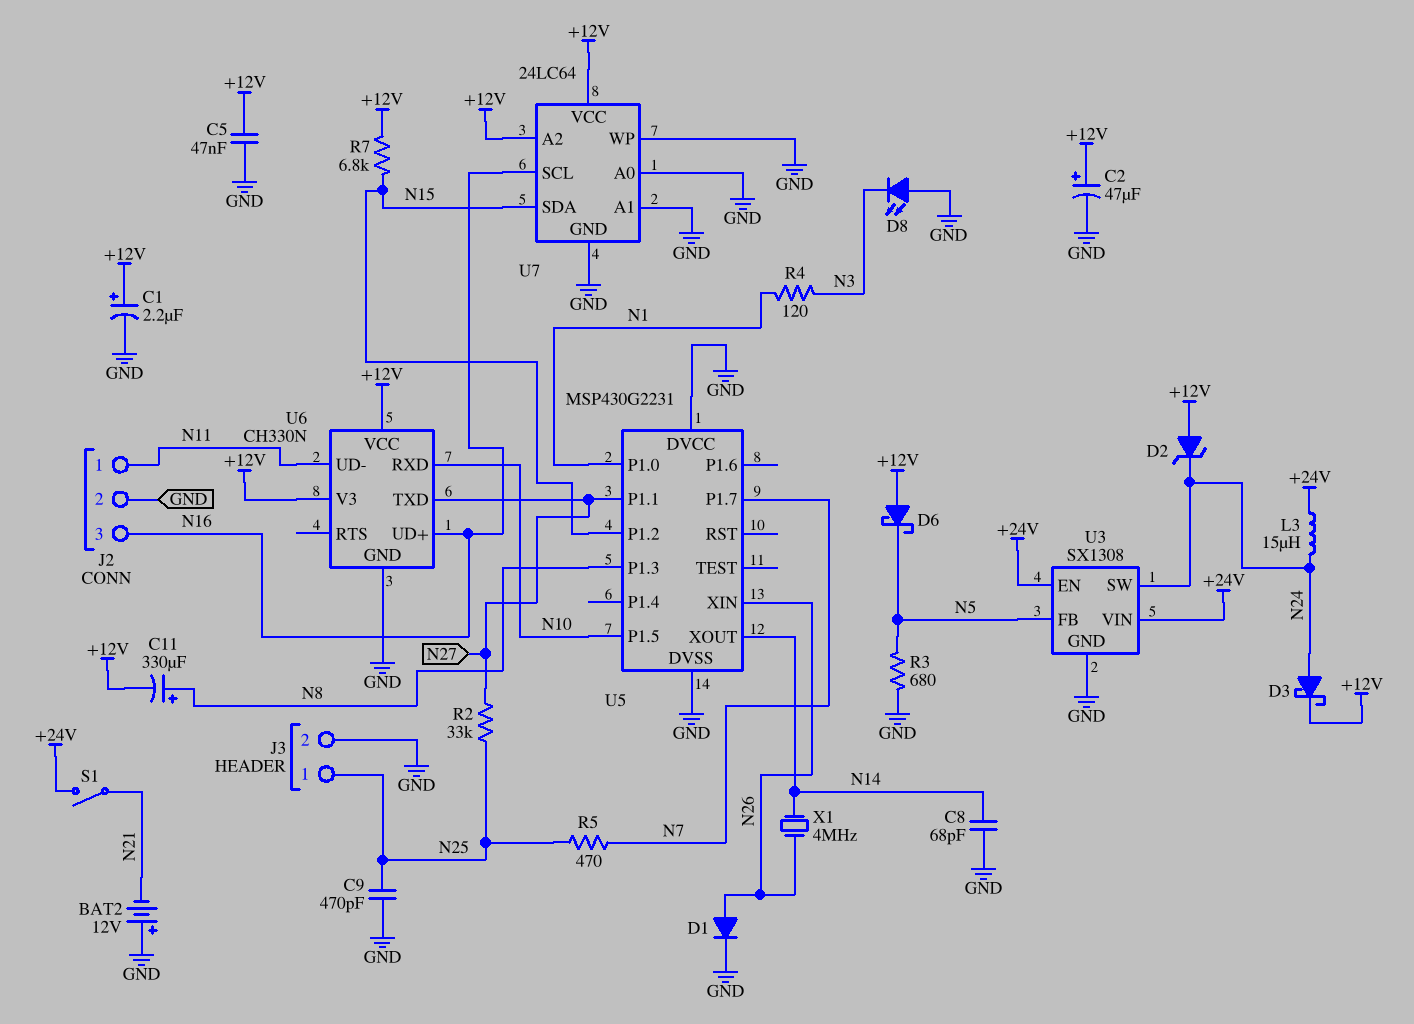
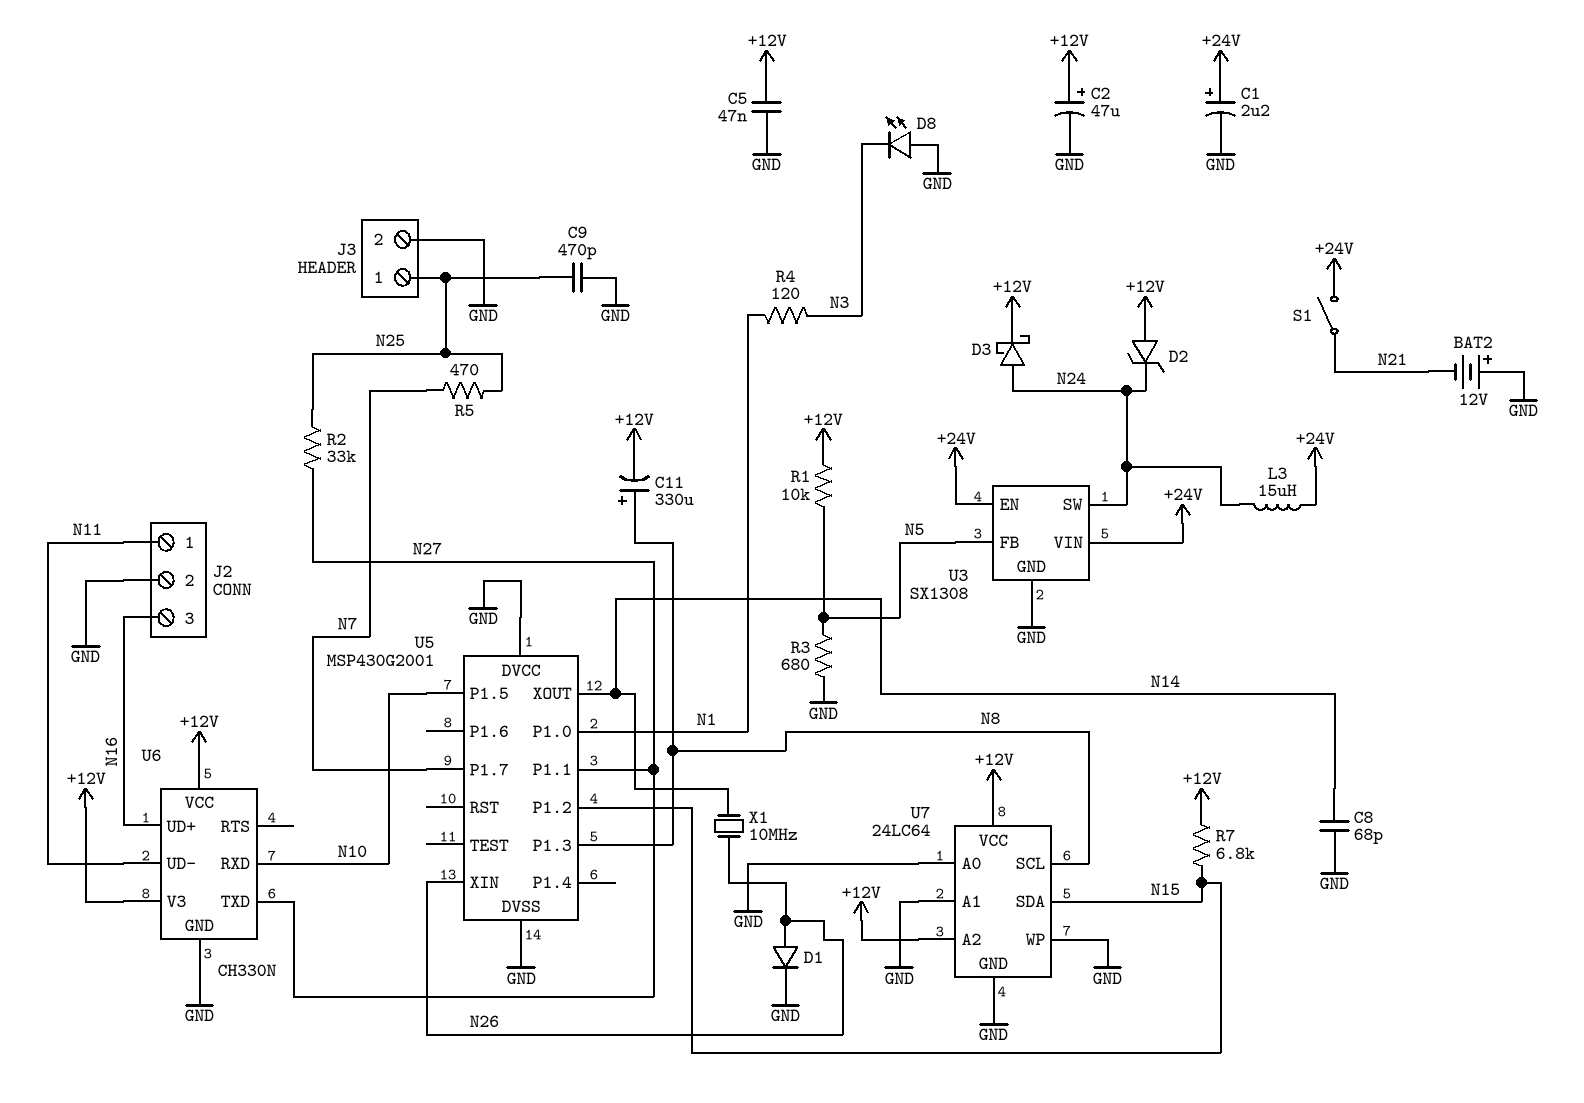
C1: 2.2uF (plus +12V, minus GND) -> 2.2uF (plus +24V, minus GND)
D6: schottky (A +12V, K N5) -> none
R1: none -> 10k (+12V, N5)
U5: MSP430G2231 -> MSP430G2001
U7 pin SCL: N16 -> N8
X1: 4MHz (N14, N26) -> 10MHz (N14, N26)

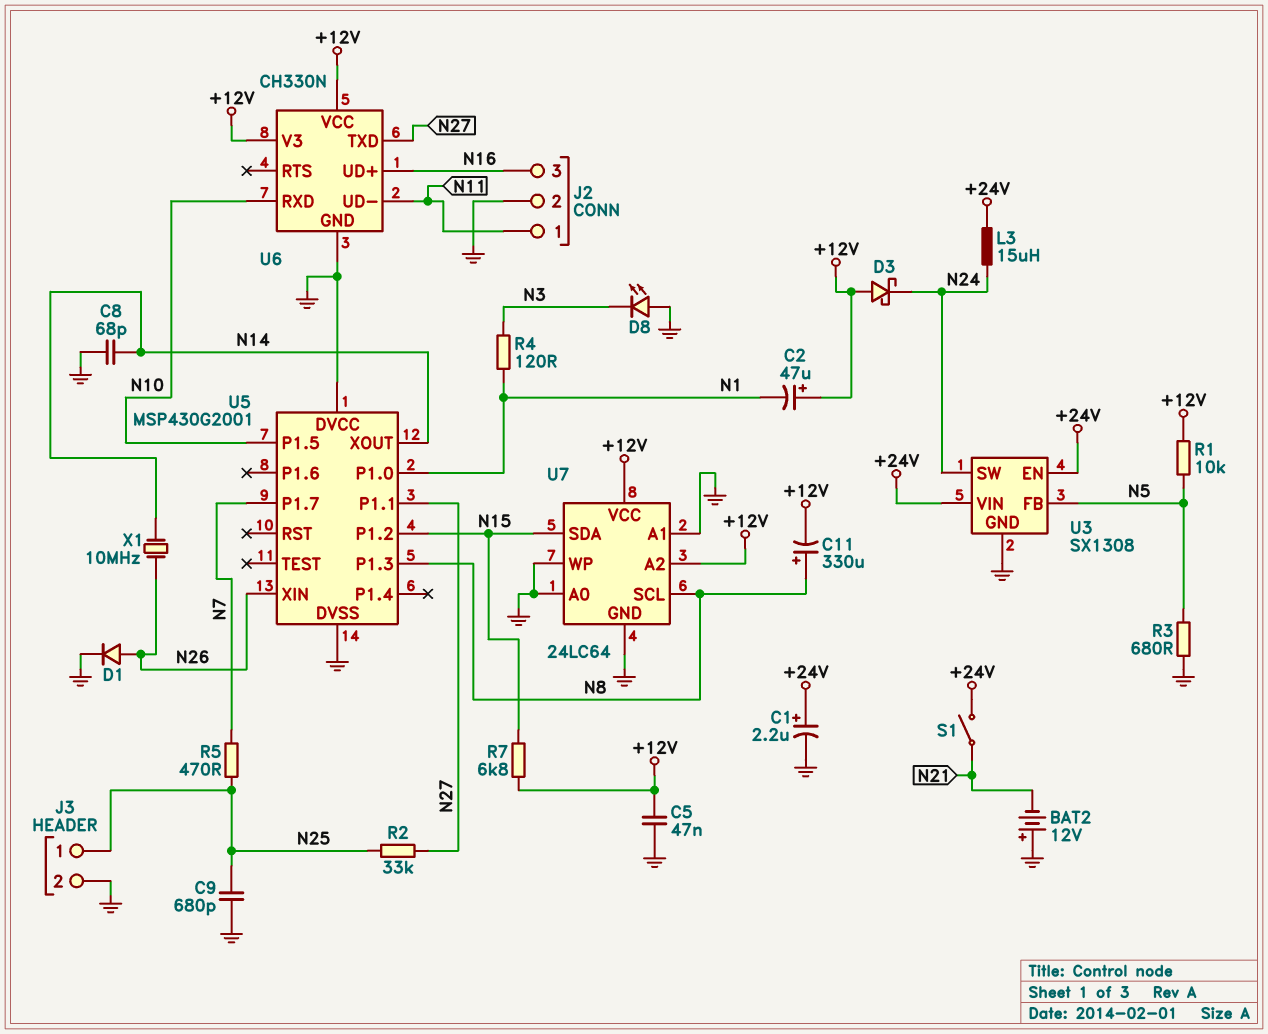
C2: 47uF (plus +12V, minus GND) -> 47uF (plus +12V, minus N1)
C9: 470pF (GND, N25) -> 680pF (GND, N25)
D2: zener (A +12V, K N24) -> none
D3: schottky (A N24, K +12V) -> schottky (A +12V, K N24)

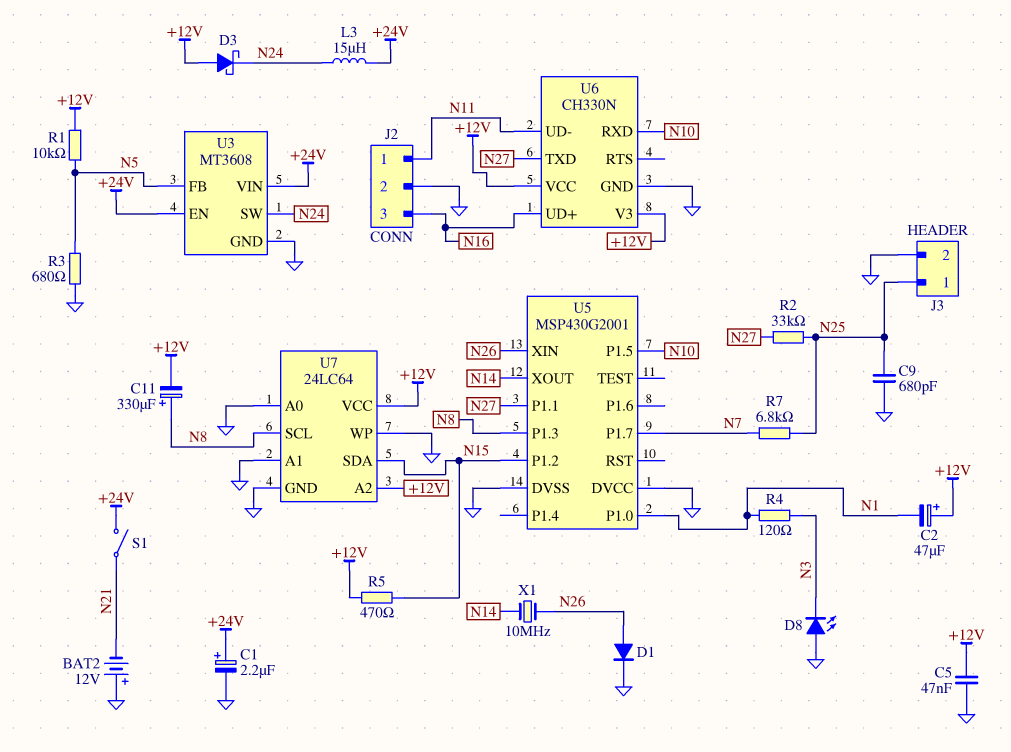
C8: 68pF (GND, N14) -> none
R5: 470 (N7, N25) -> 470 (+12V, N15)
R7: 6.8k (+12V, N15) -> 6.8k (N7, N25)
U3: SX1308 -> MT3608

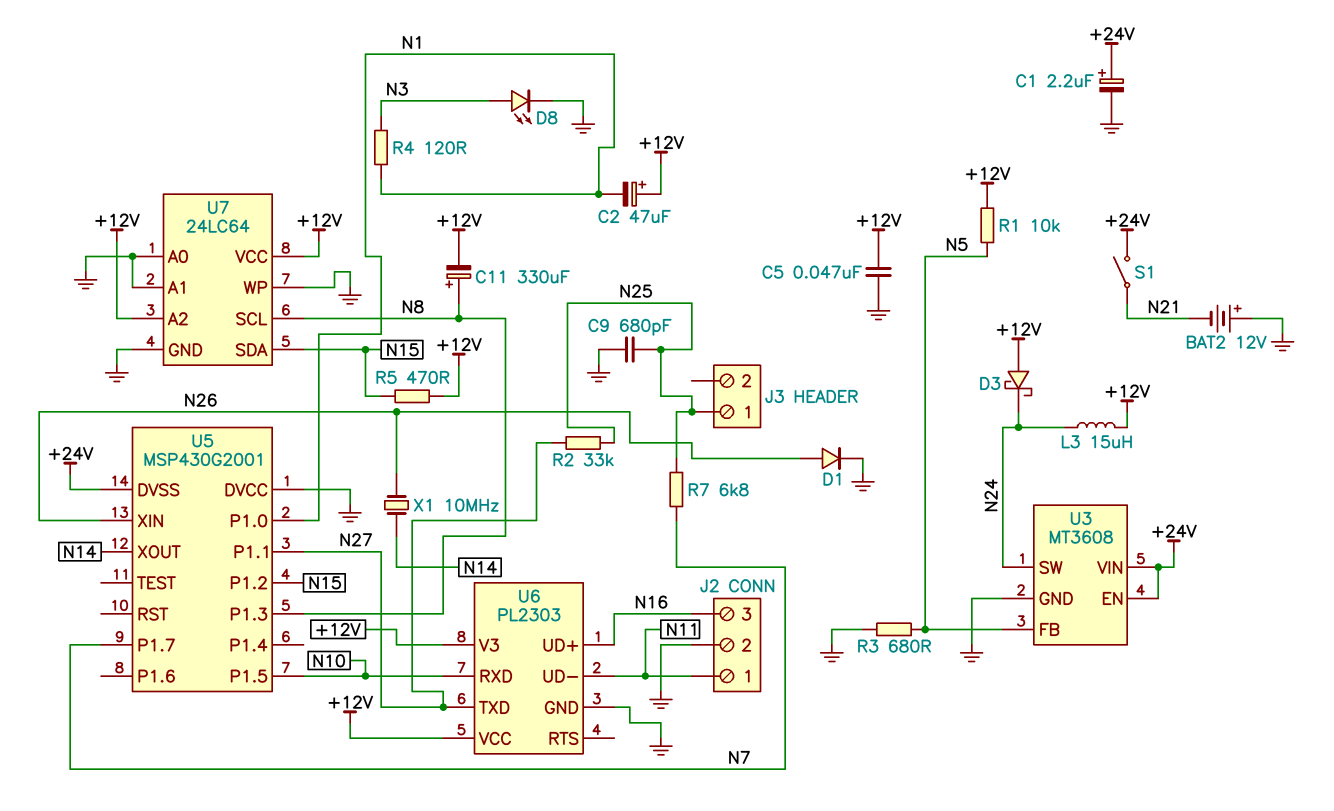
D8: LED (A GND, K N3) -> LED (A N3, K GND)
J3 pin 2: GND -> none
L3: 15uH (+24V, N24) -> 15uH (+12V, N24)
U5 pin DVSS: GND -> +24V
U6: CH330N -> PL2303

